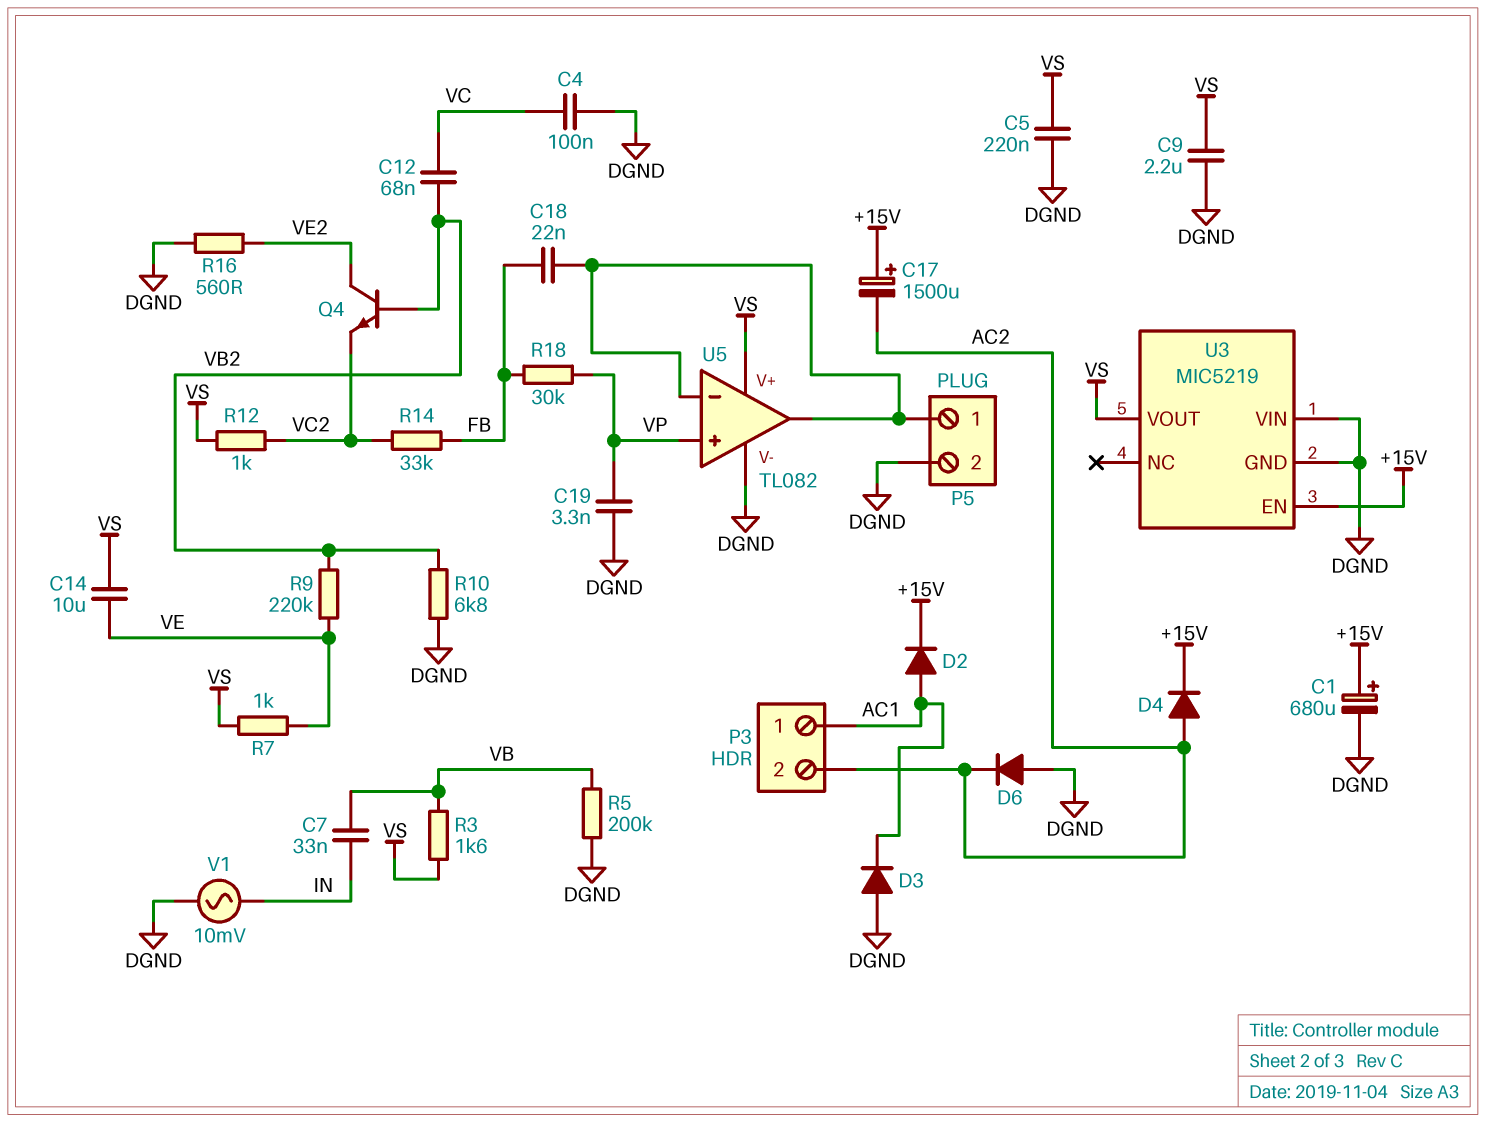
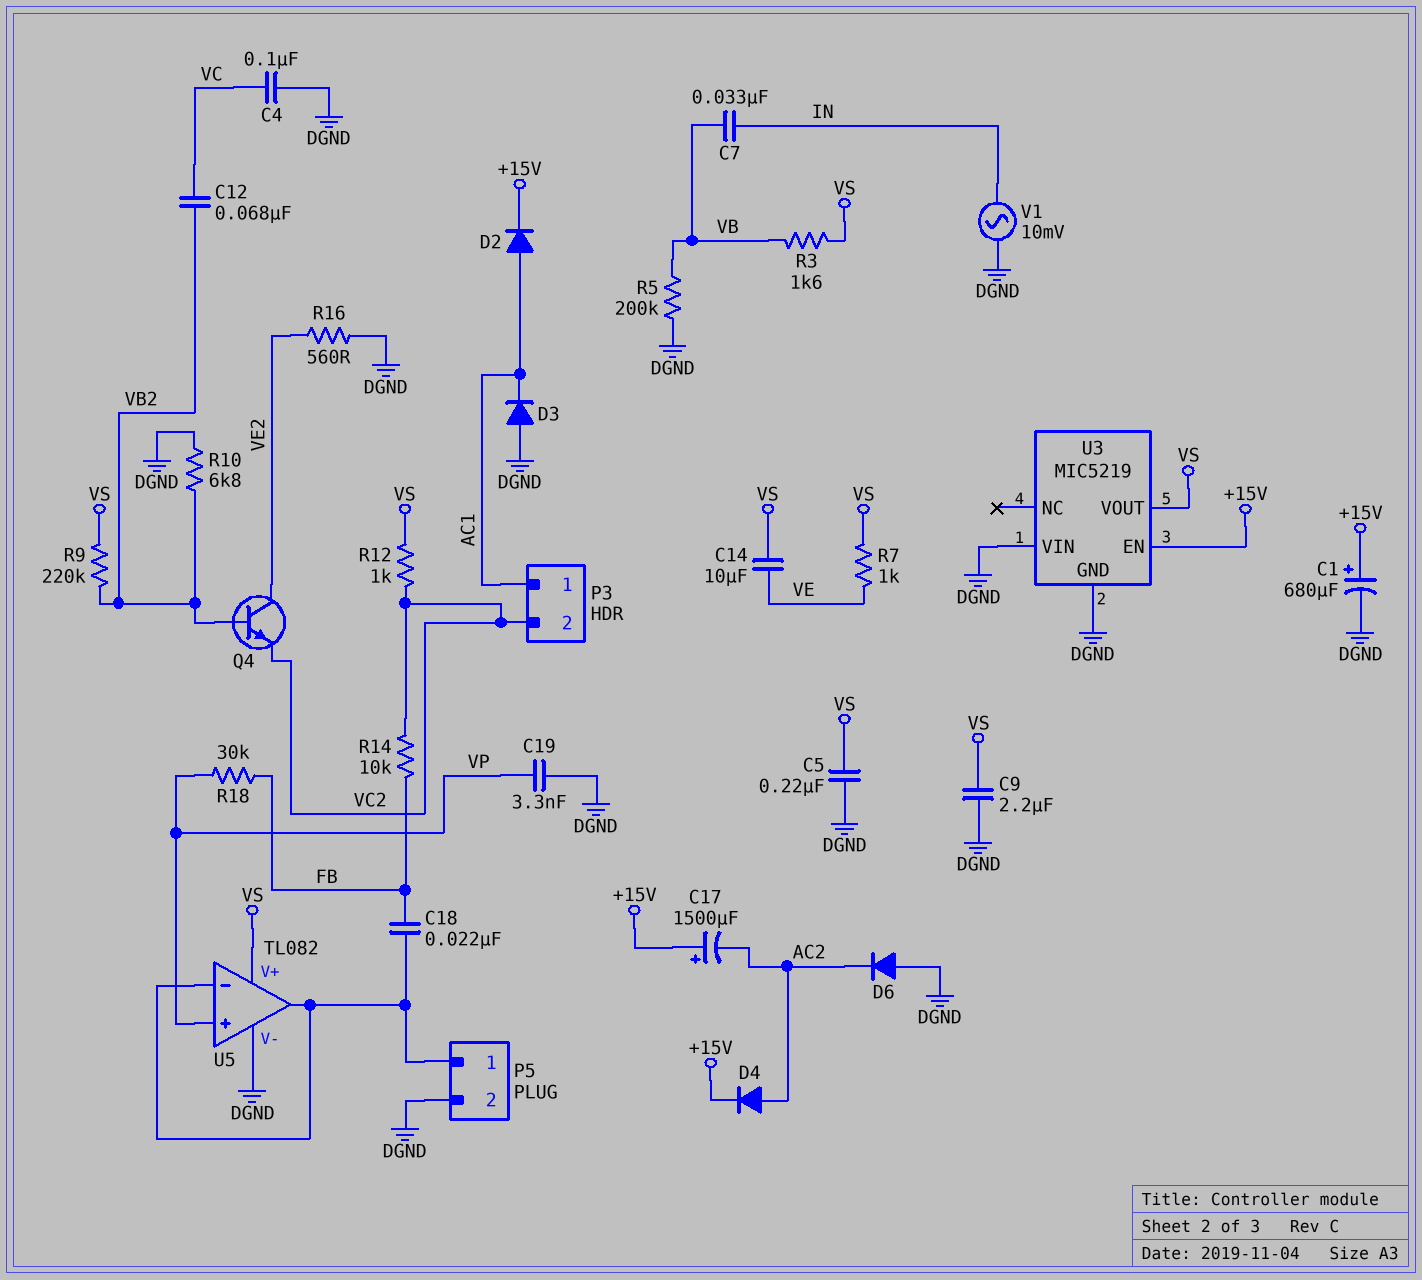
P3 pin 2: AC2 -> VC2
R9: 220k (VB2, VE) -> 220k (VB2, VS)
R14: 33k (FB, VC2) -> 10k (FB, VC2)

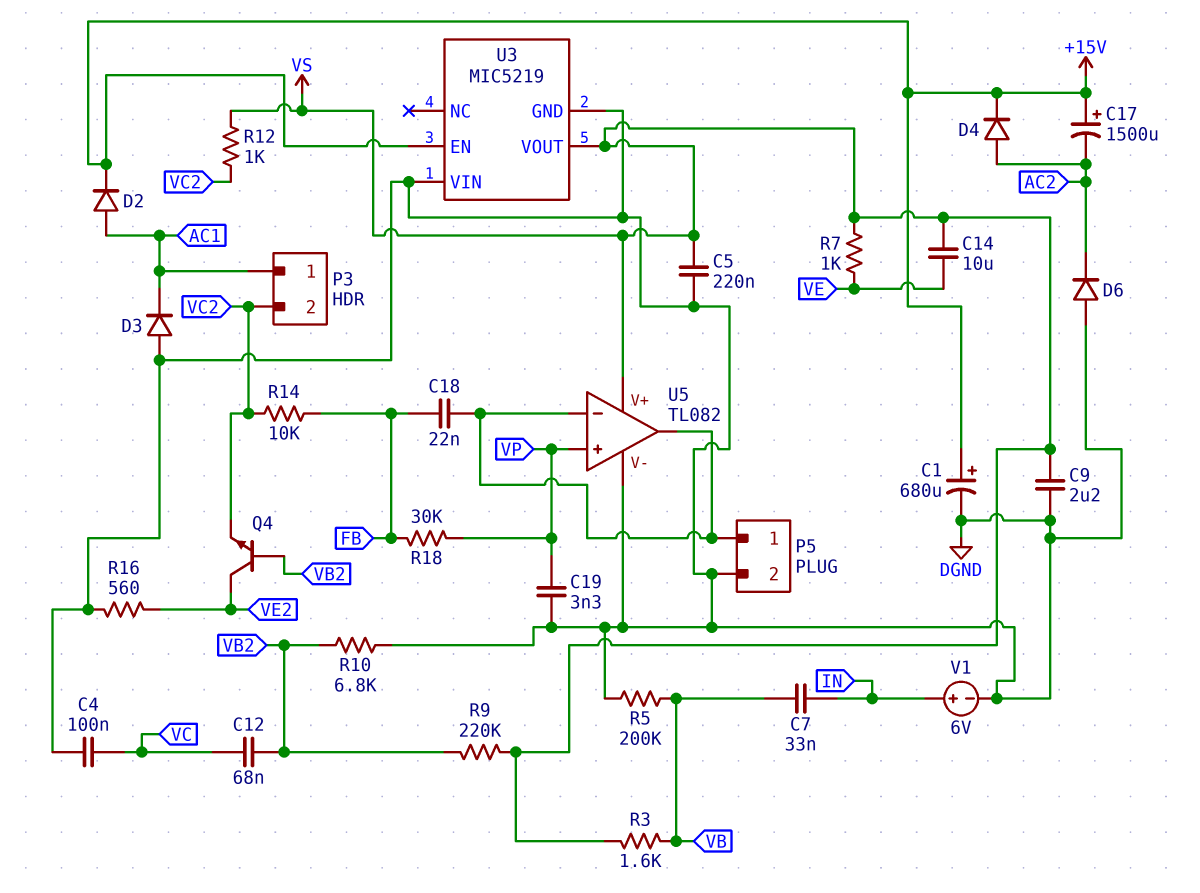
V1: AC 10mV (DGND, IN) -> 6V (plus IN, minus DGND)

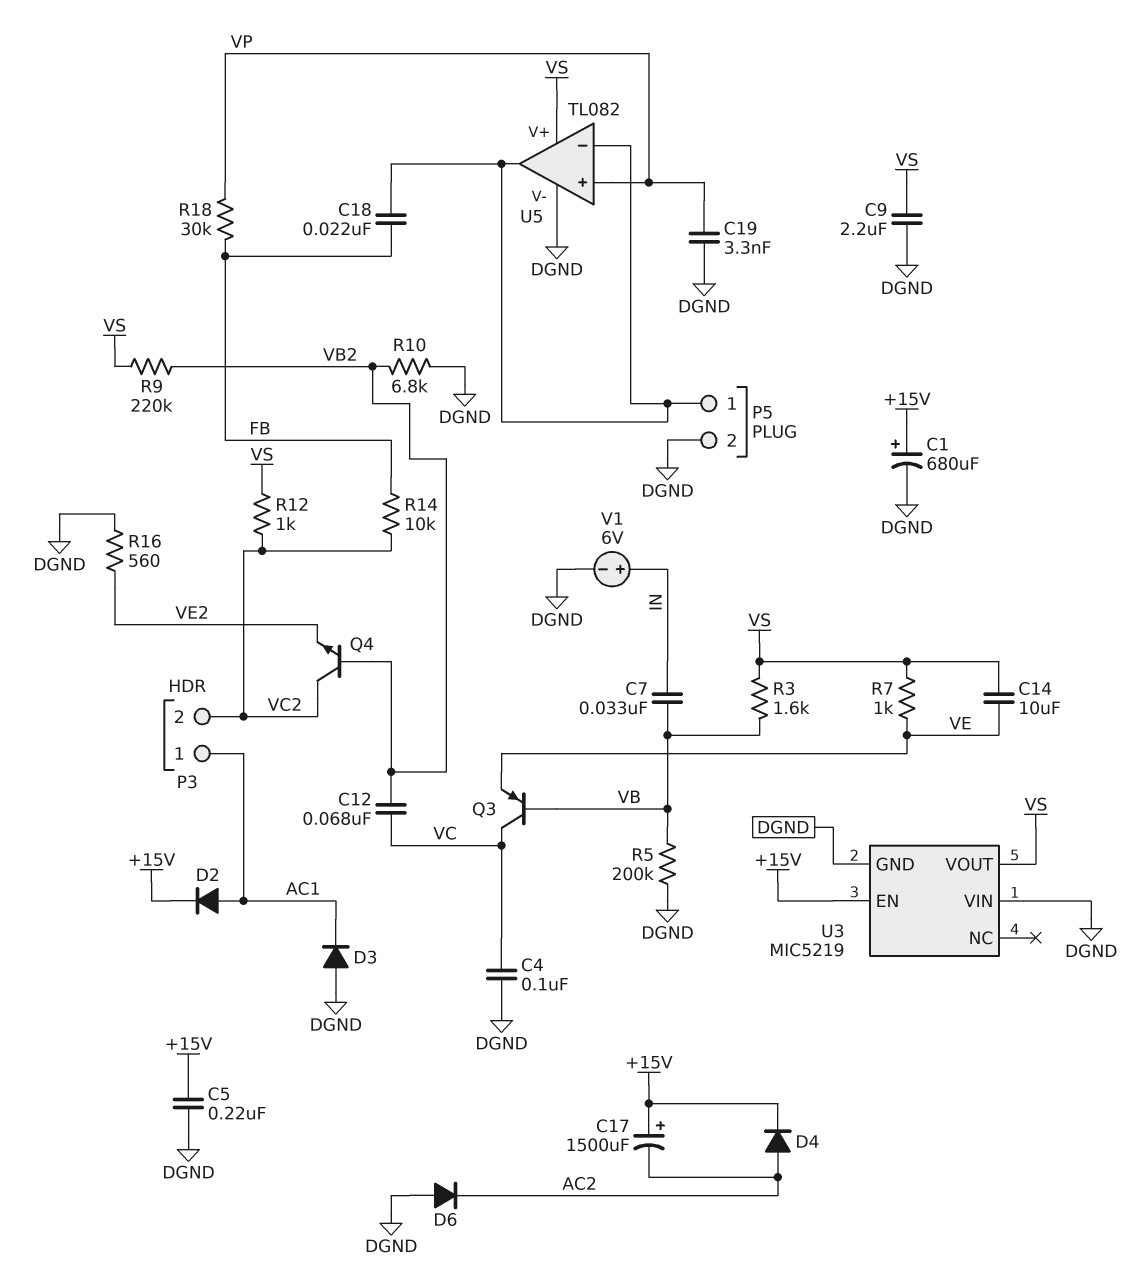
C5: 220nF (DGND, VS) -> 220nF (+15V, DGND)
Q3: none -> PNP (B VB, C VC, E VE)
Q4: NPN (B VB2, C VE2, E VC2) -> NPN (B VB2, C VC2, E VE2)

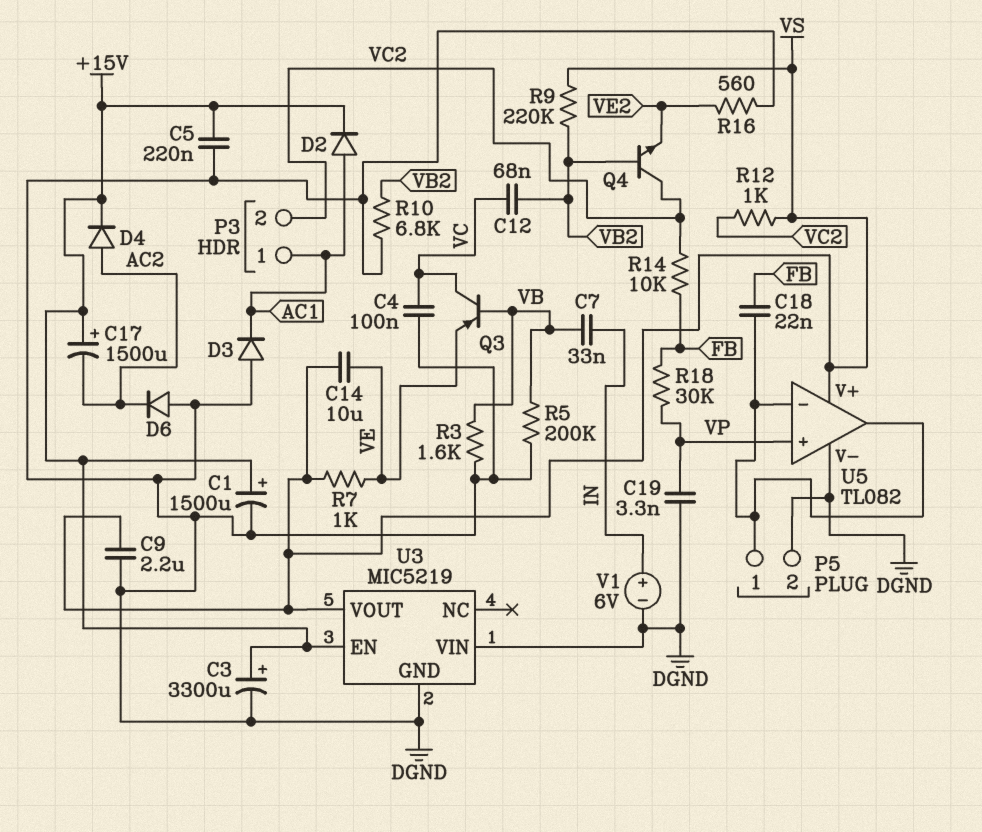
C1: 680uF (plus +15V, minus DGND) -> 1500uF (plus +15V, minus DGND)
C3: none -> 3300uF (plus +15V, minus DGND)
R3: 1.6k (VB, VS) -> 1.6k (DGND, VB)

